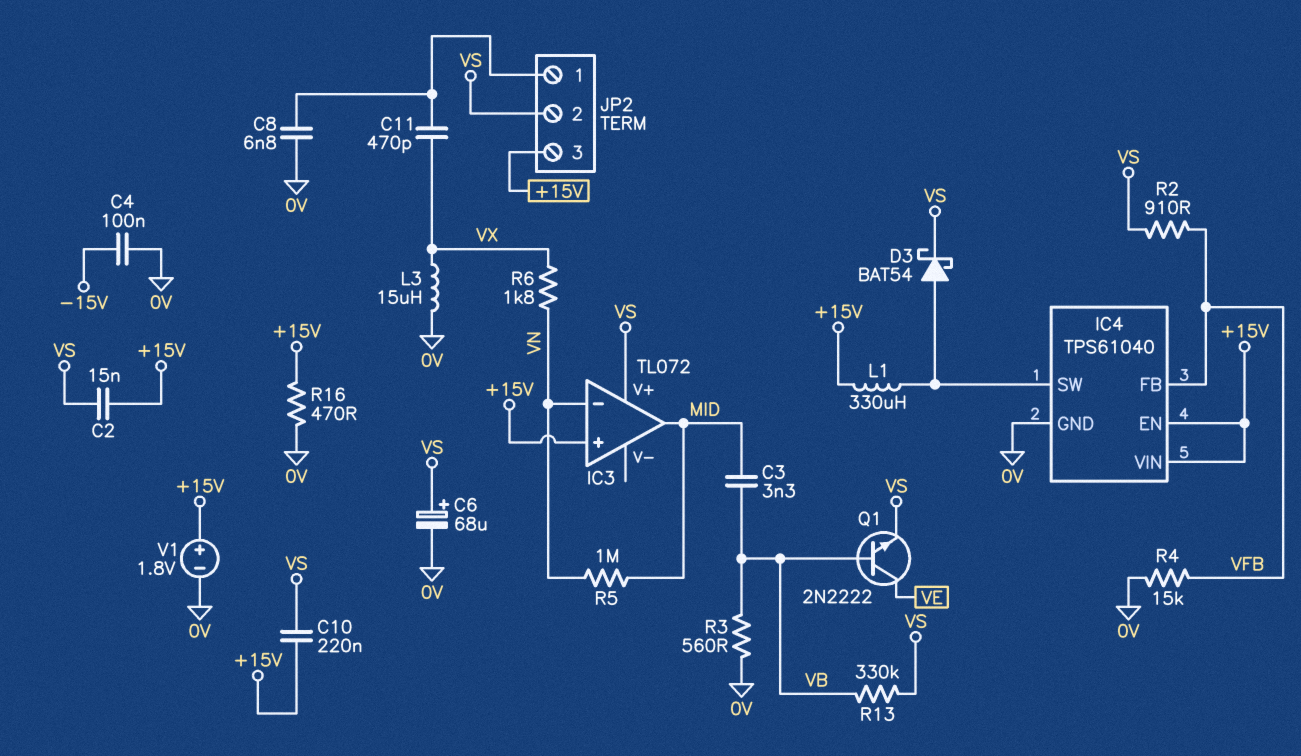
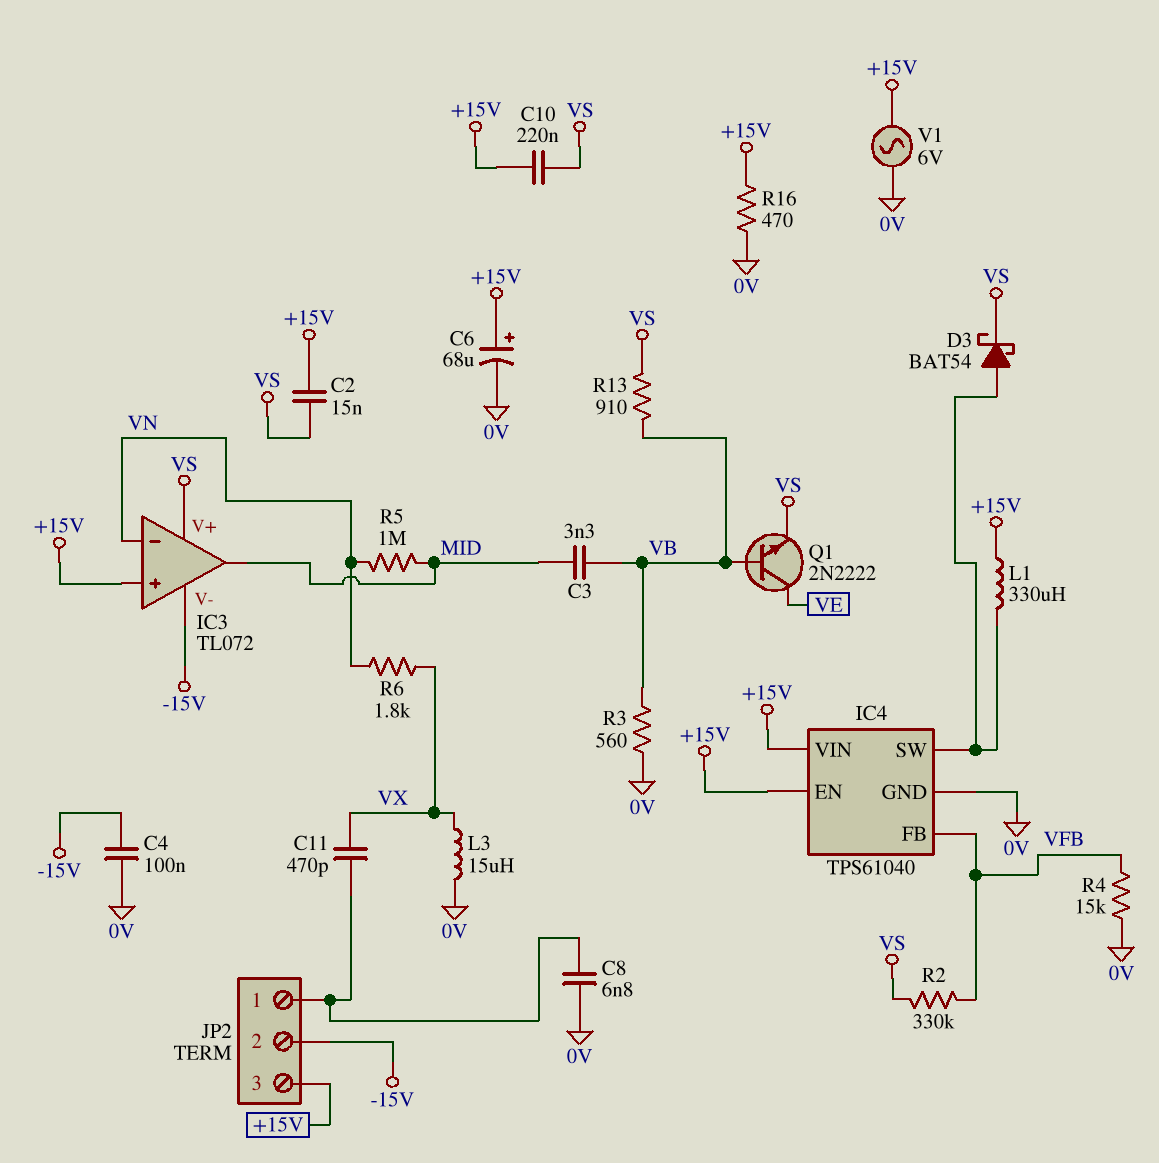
C6: 68uF (plus VS, minus 0V) -> 68uF (plus +15V, minus 0V)
IC3 pin V-: none -> -15V
JP2 pin 2: VS -> -15V
R2: 910 (VFB, VS) -> 330k (VFB, VS)
R13: 330k (VB, VS) -> 910 (VB, VS)
V1: 1.8V (plus +15V, minus 0V) -> AC 6V (+15V, 0V)

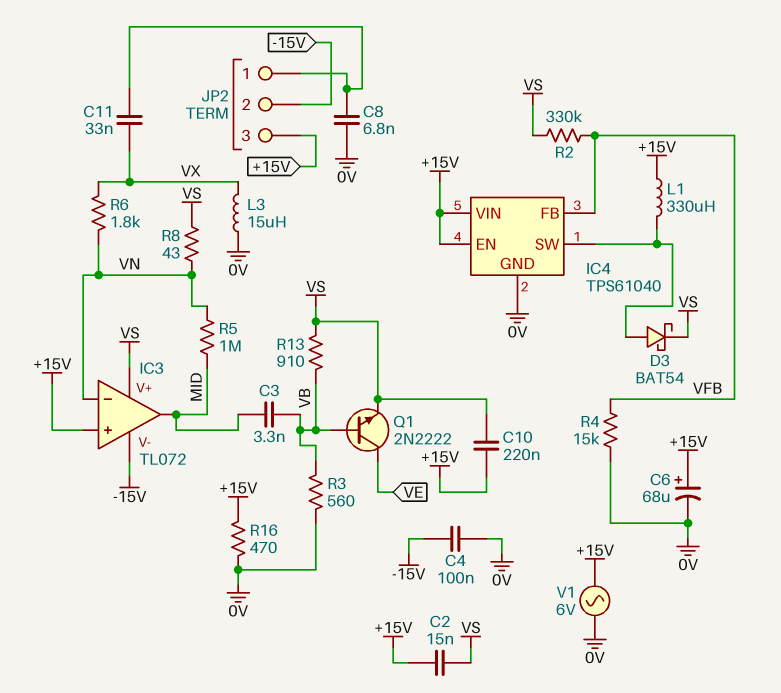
C11: 470pF (JP2/1, VX) -> 33nF (JP2/1, VX)
R8: none -> 43 (VN, VS)

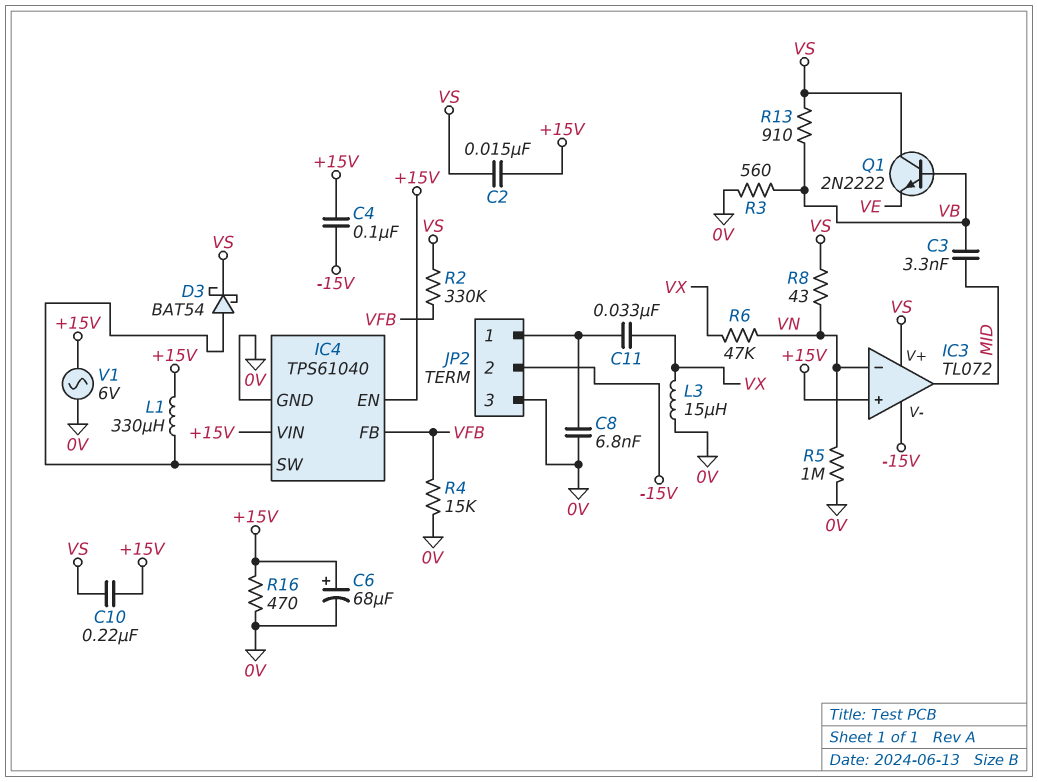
C4: 100nF (-15V, 0V) -> 100nF (+15V, -15V)
JP2 pin 3: +15V -> 0V
Q1: NPN 2N2222 (B VB, C VE, E VS) -> NPN 2N2222 (B VB, C VS, E VE)
R5: 1M (MID, VN) -> 1M (0V, VN)
R6: 1.8k (VN, VX) -> 47k (VN, VX)

